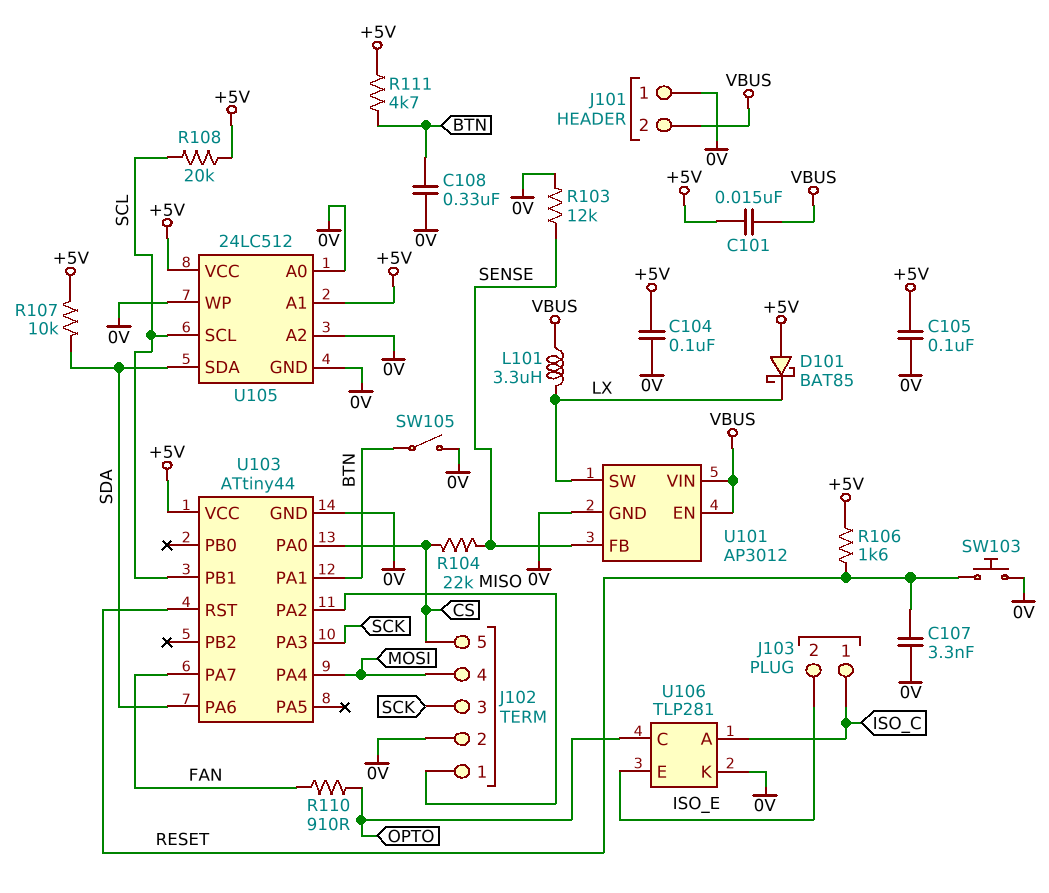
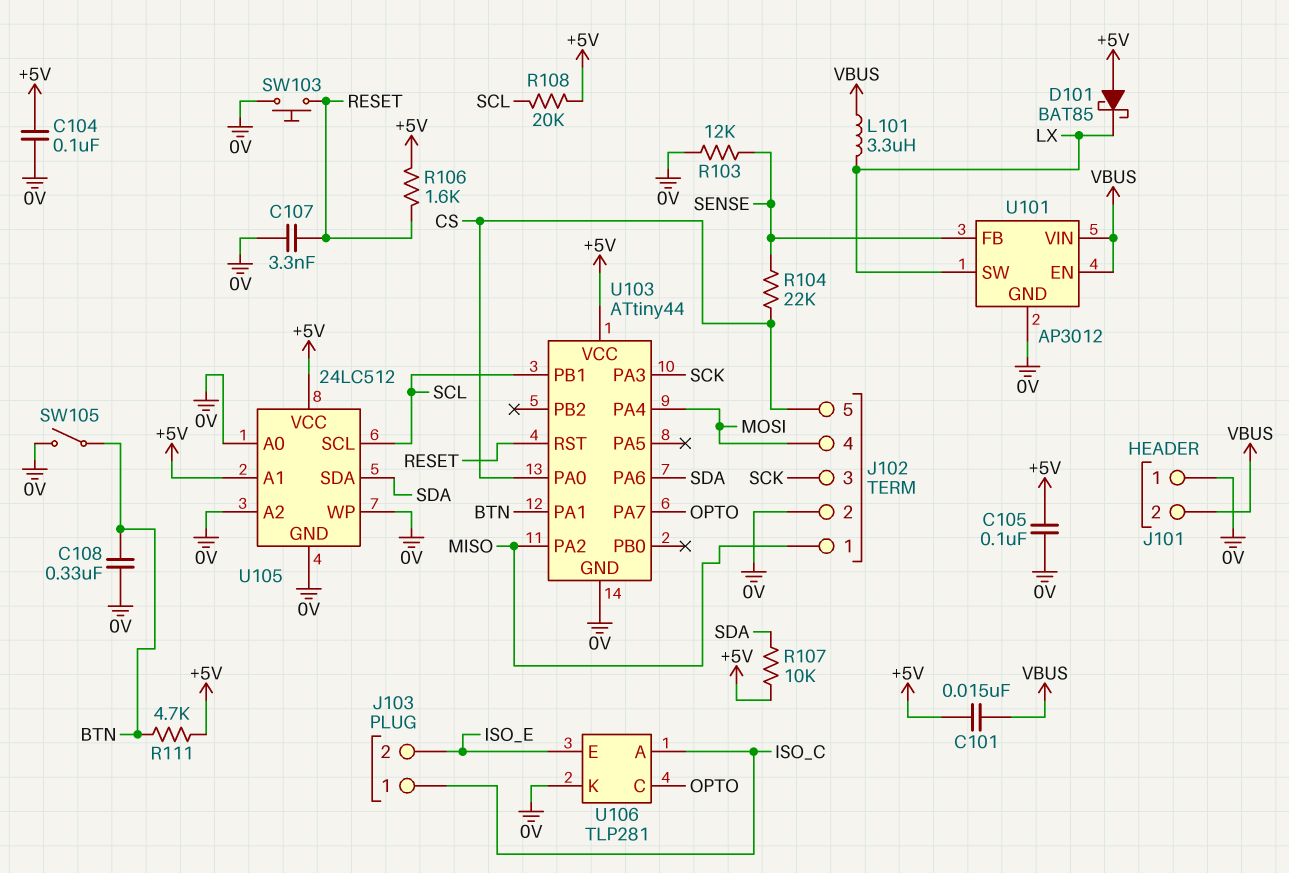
R110: 910 (FAN, OPTO) -> none
U103 pin PA7: FAN -> OPTO

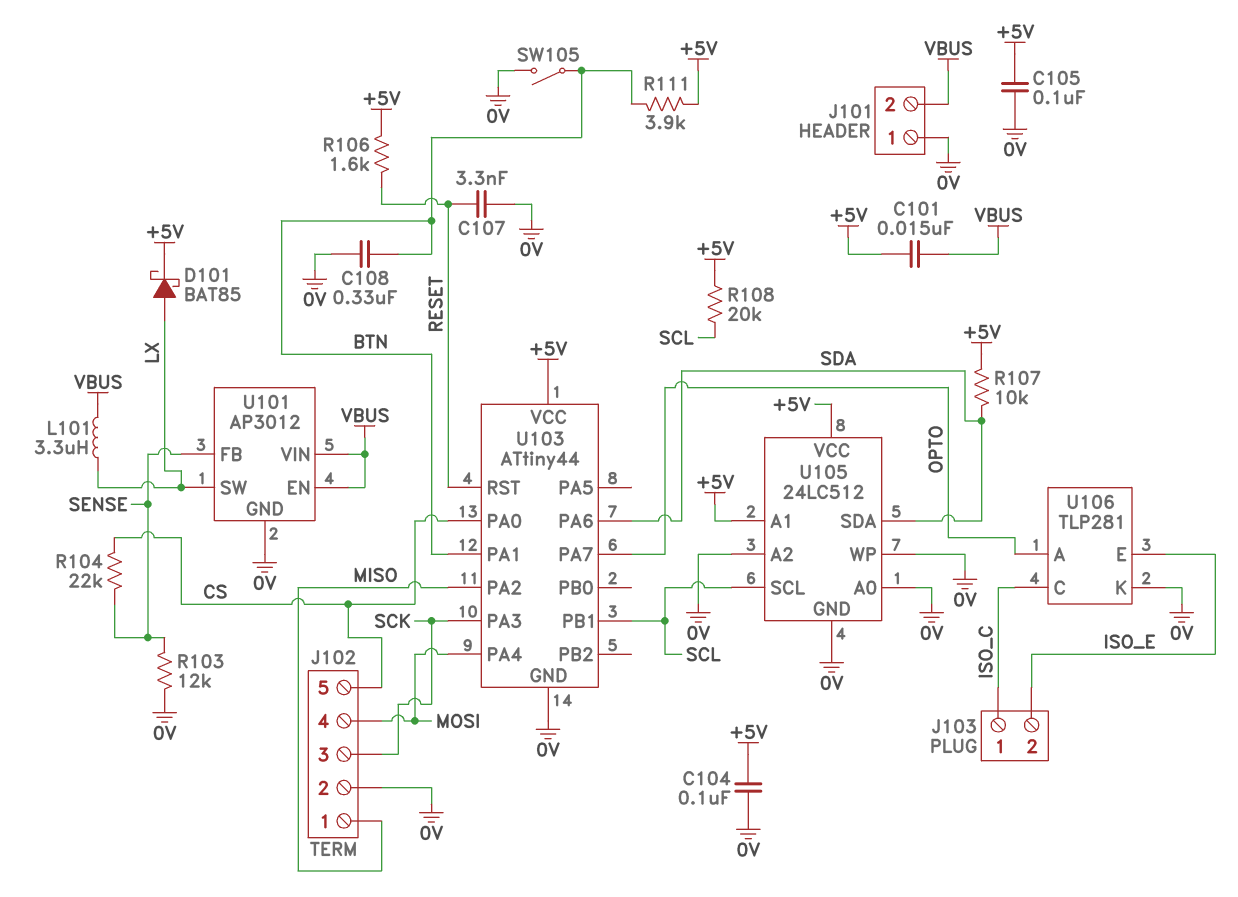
D101: schottky BAT85 (A +5V, K LX) -> schottky BAT85 (A LX, K +5V)
R111: 4.7k (+5V, BTN) -> 3.9k (+5V, BTN)
SW103: button (0V, RESET) -> none
U106 pin A: ISO_C -> OPTO
U106 pin C: OPTO -> ISO_C

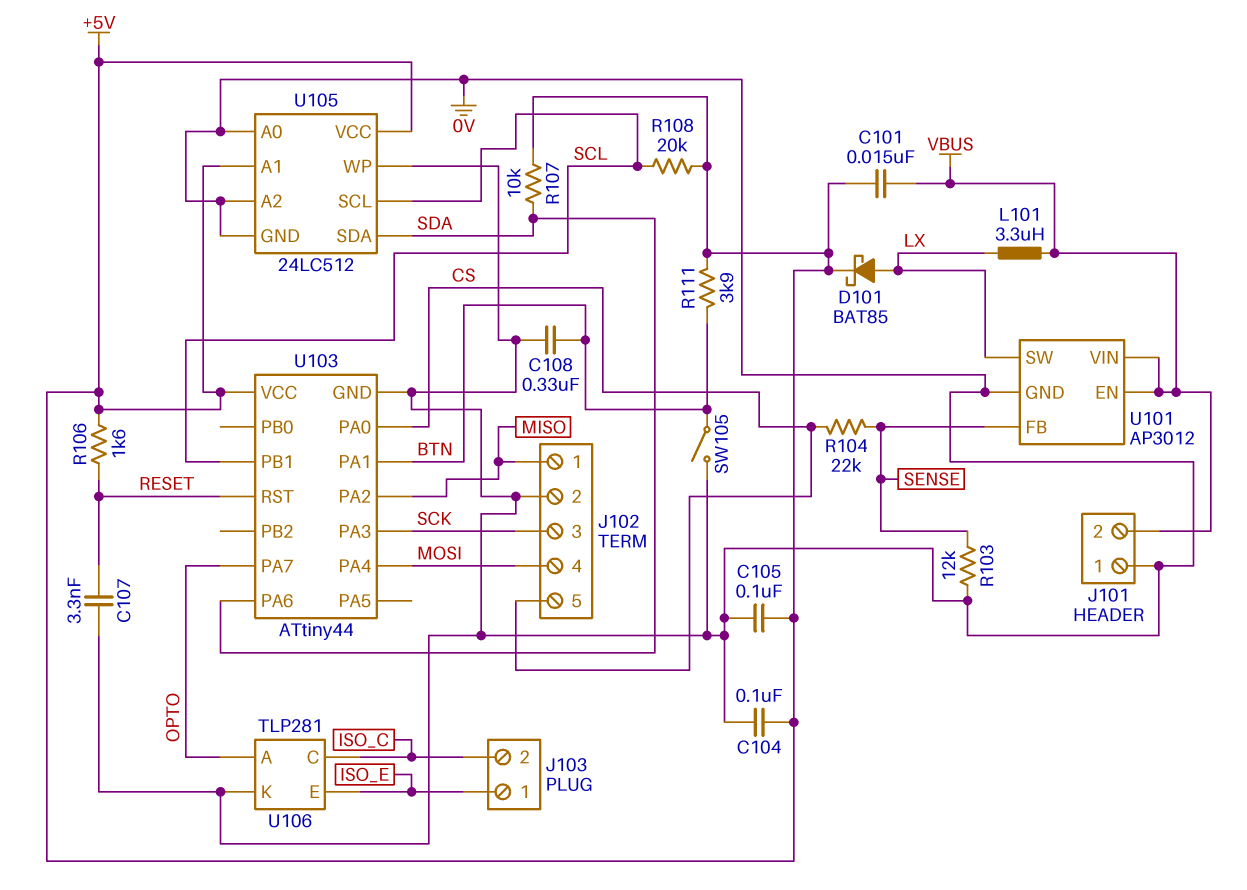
J103 pin 1: ISO_C -> ISO_E
J103 pin 2: ISO_E -> ISO_C

